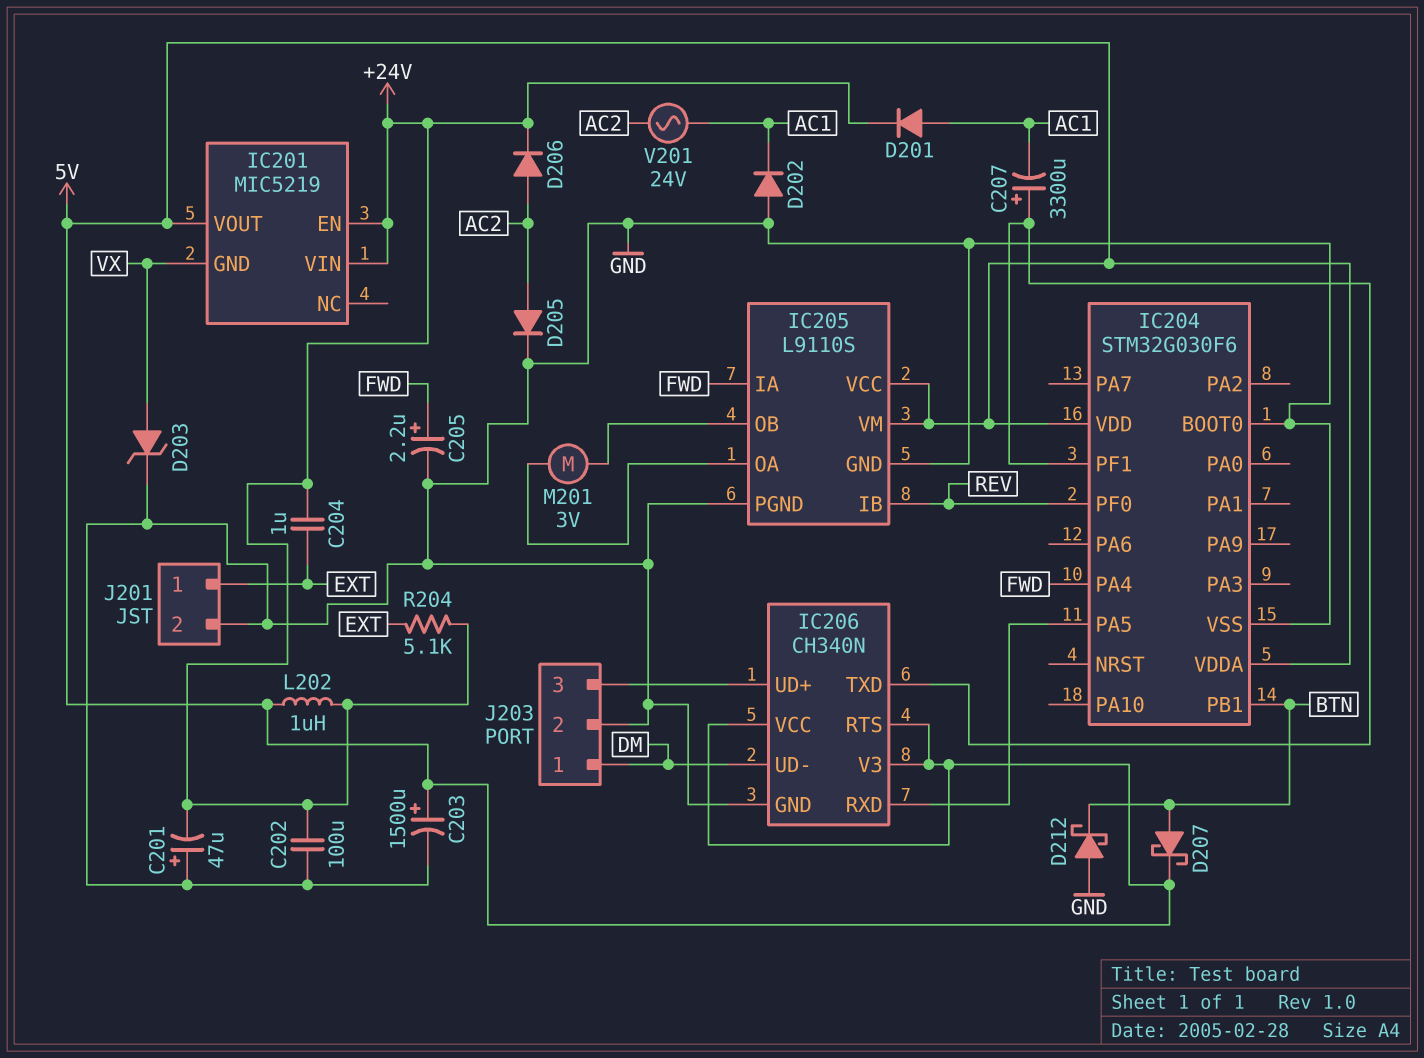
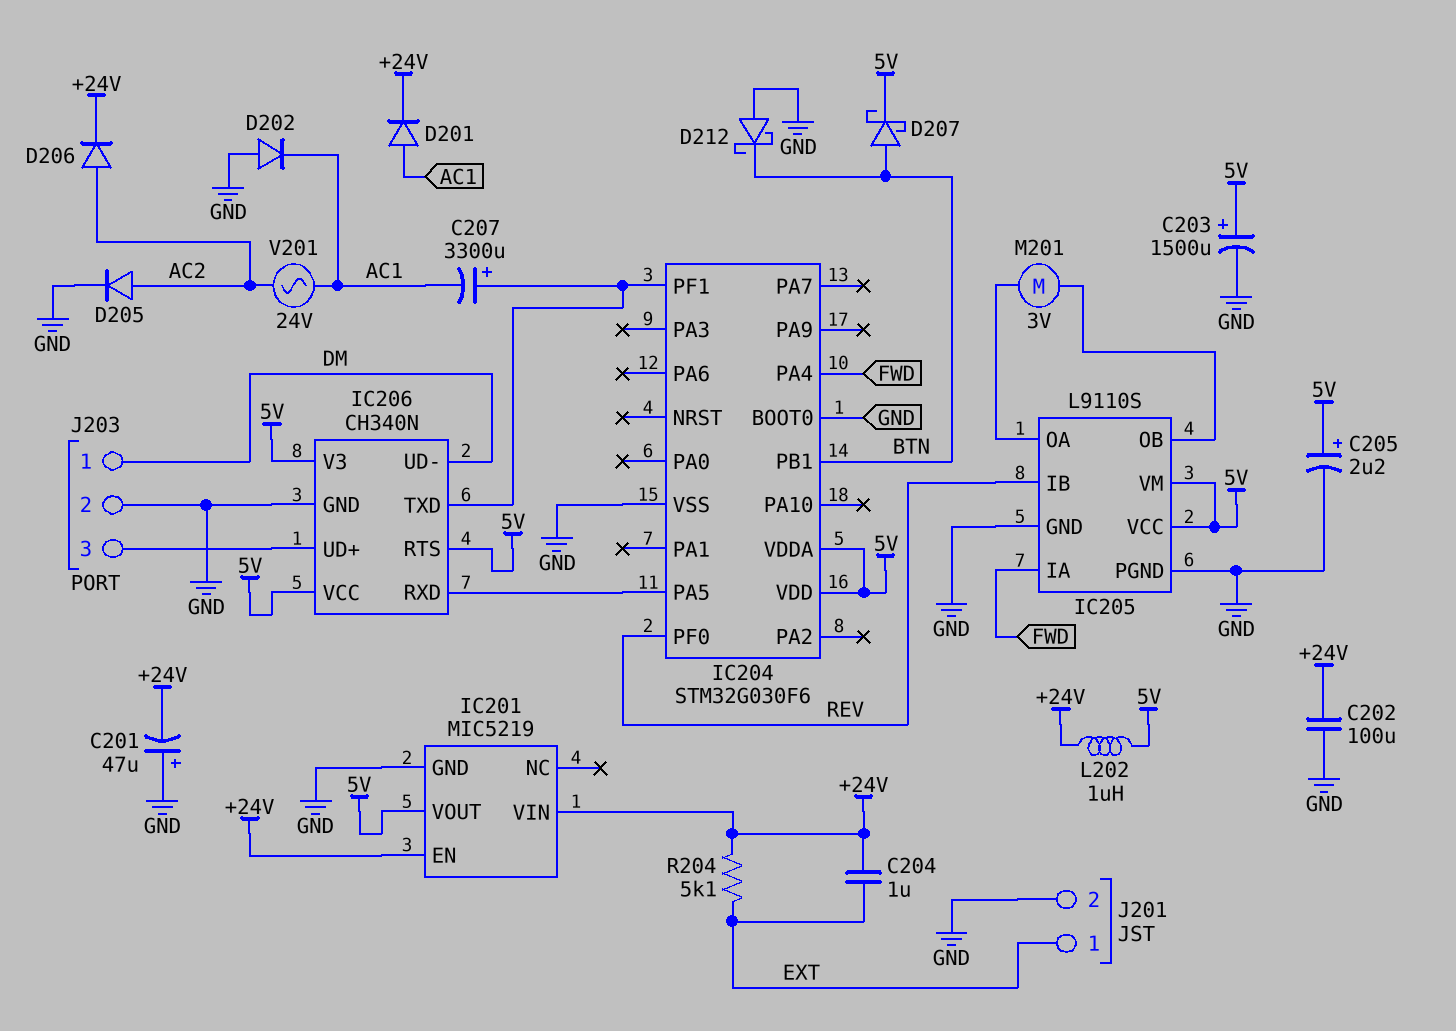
C205: 2.2uF (plus FWD, minus GND) -> 2.2uF (plus 5V, minus GND)
D203: zener (A VX, K GND) -> none
IC201 pin GND: VX -> GND

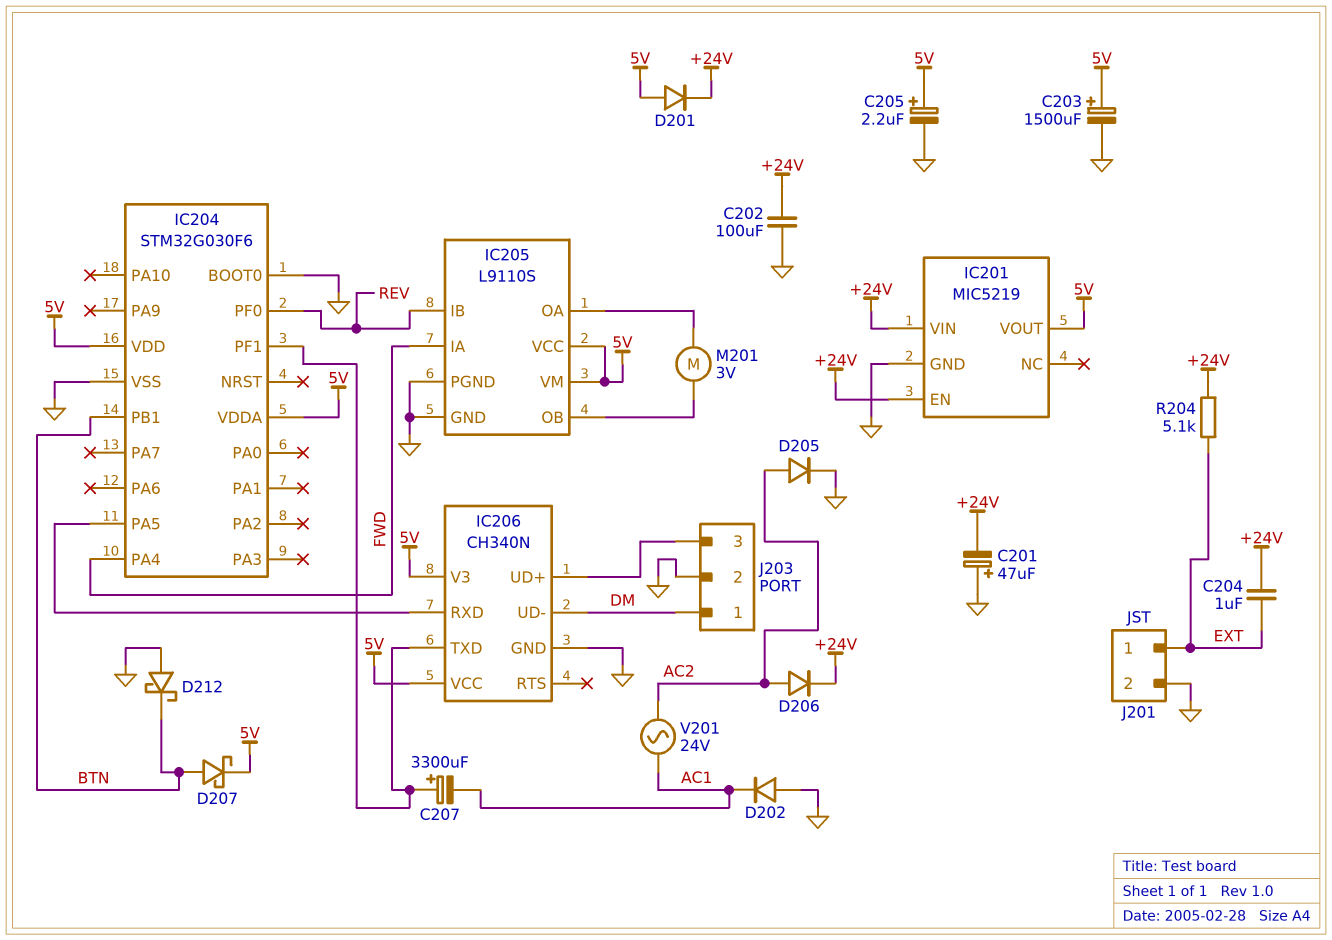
D201: diode (A AC1, K +24V) -> diode (A 5V, K +24V)
IC206 pin RTS: 5V -> none
L202: 1uH (+24V, 5V) -> none

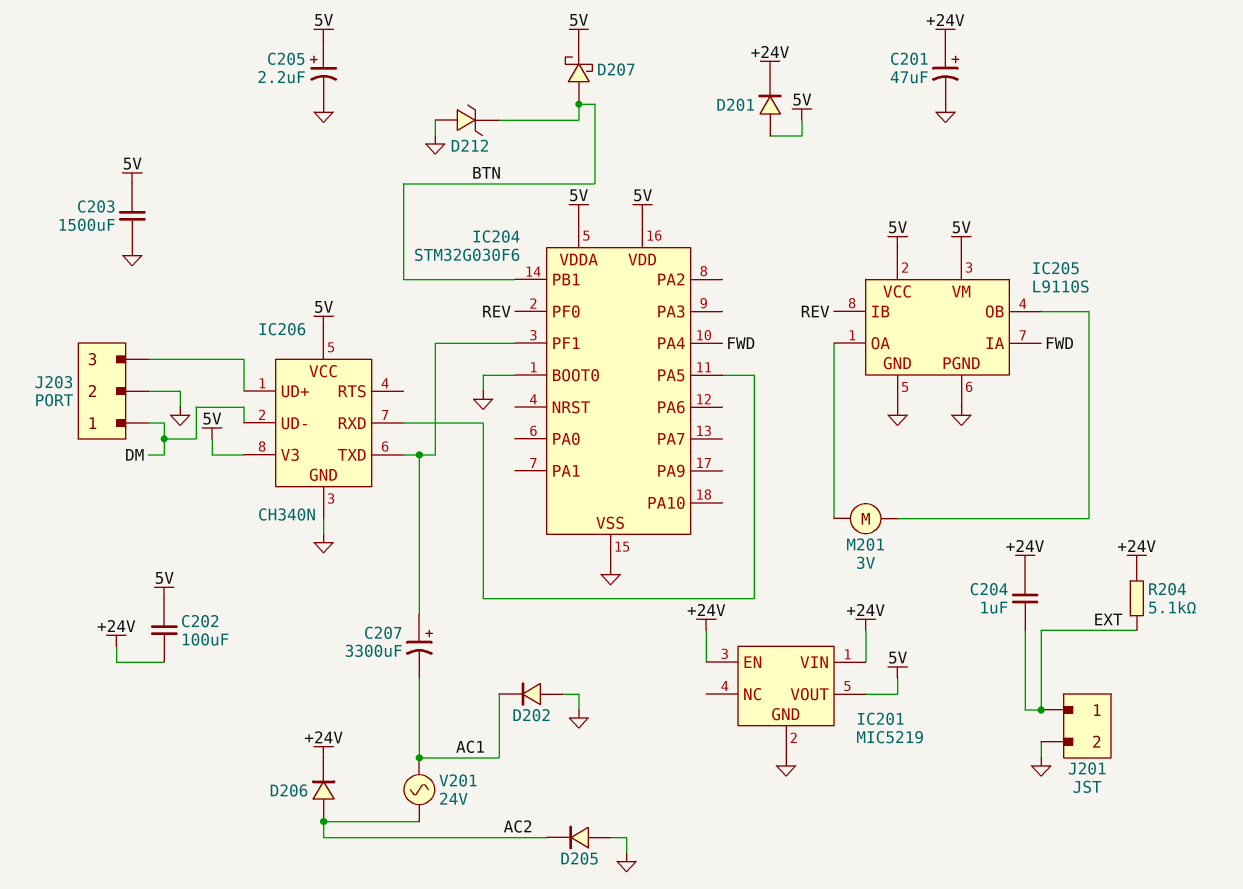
C201: 47uF (plus GND, minus +24V) -> 47uF (plus +24V, minus GND)
C202: 100uF (+24V, GND) -> 100uF (+24V, 5V)
C203: 1500uF (plus 5V, minus GND) -> 1500uF (5V, GND)
D205: diode (A AC2, K GND) -> diode (A GND, K AC2)
D212: schottky (A GND, K BTN) -> zener (A GND, K BTN)

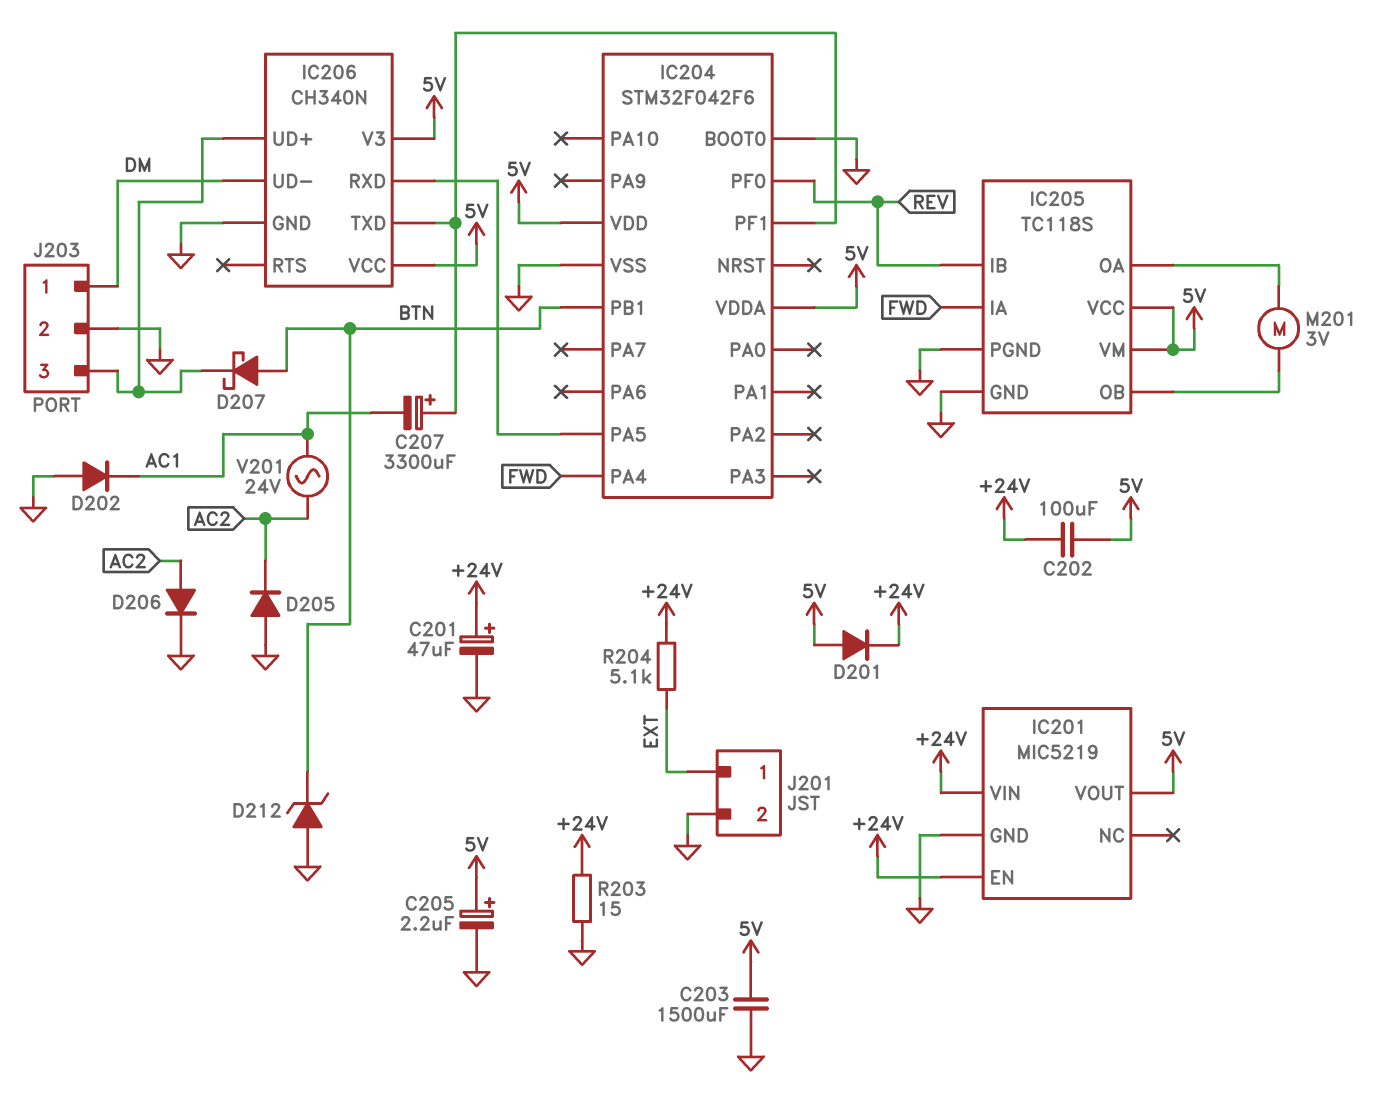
C204: 1uF (+24V, EXT) -> none
D206: diode (A AC2, K +24V) -> diode (A AC2, K GND)
D207: schottky (A BTN, K 5V) -> schottky (A BTN, K IC206/UD+)
IC204: STM32G030F6 -> STM32F042F6
IC205: L9110S -> TC118S
R203: none -> 15 (+24V, GND)

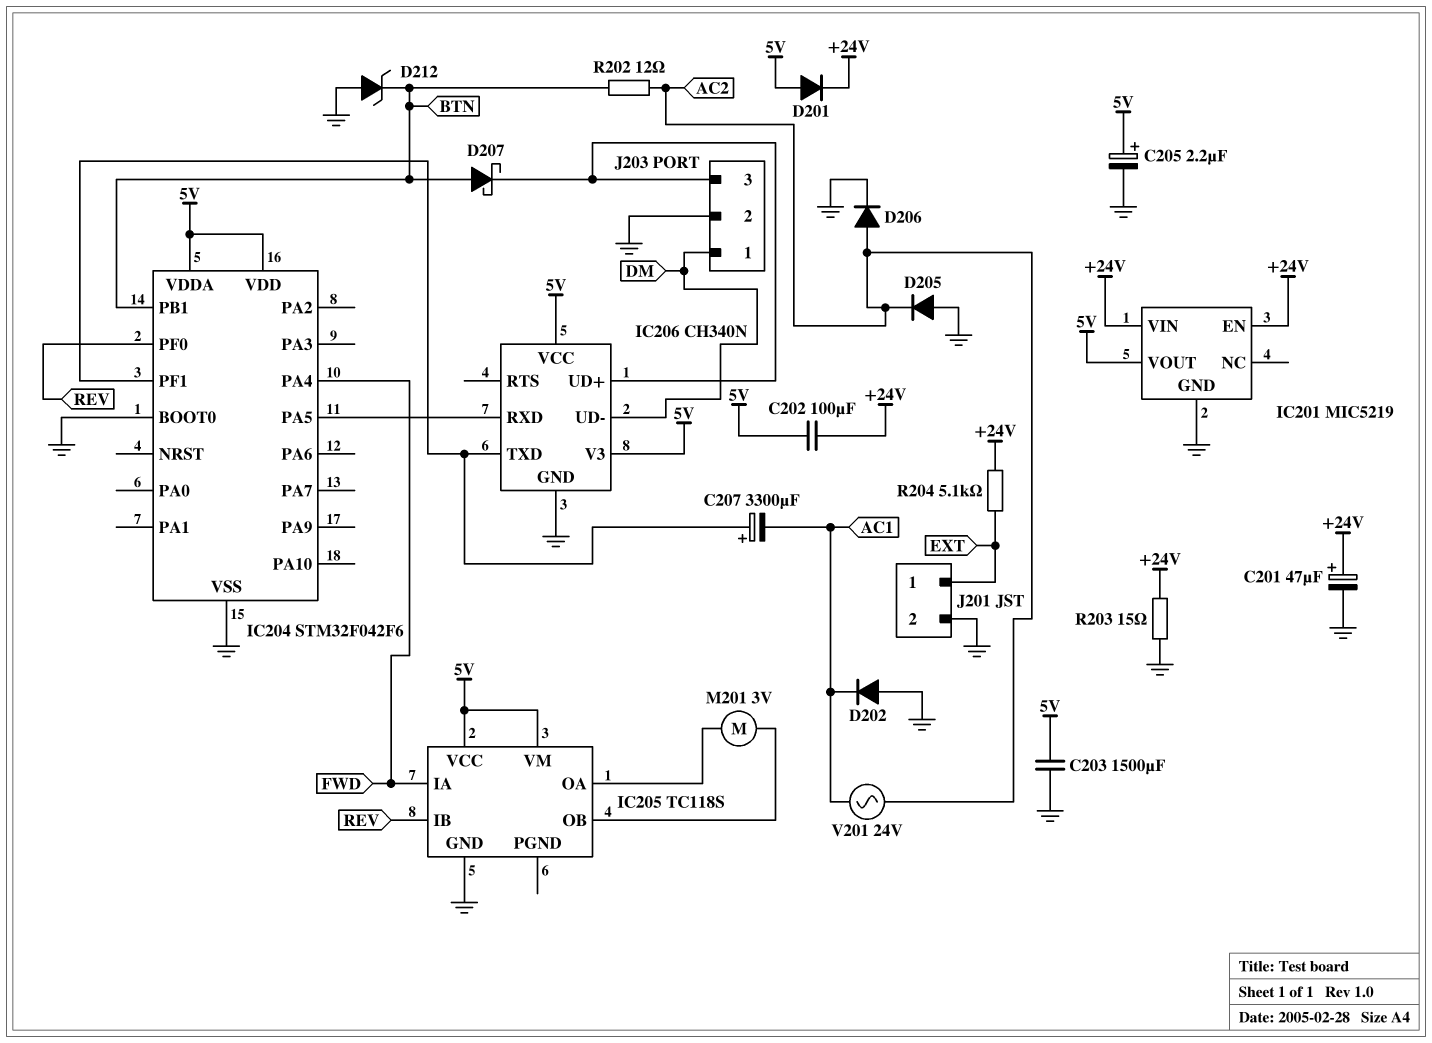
IC205 pin PGND: GND -> none
R202: none -> 12 (AC2, BTN)

